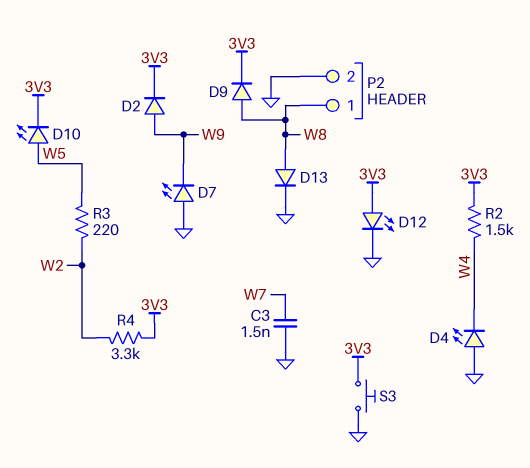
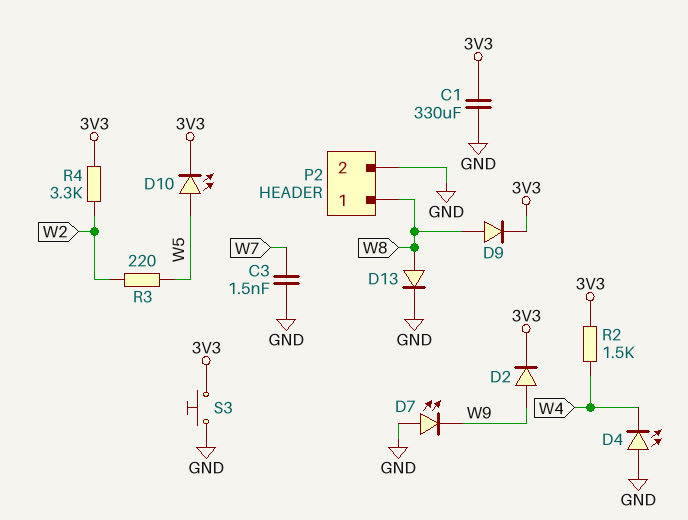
C1: none -> 330uF (3V3, GND)
D12: LED (A 3V3, K GND) -> none

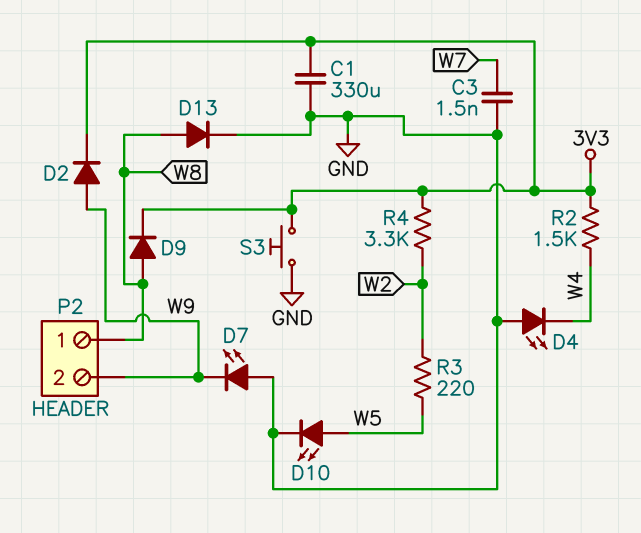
D10: LED (A W5, K 3V3) -> LED (A W5, K GND)
P2 pin 2: GND -> W9

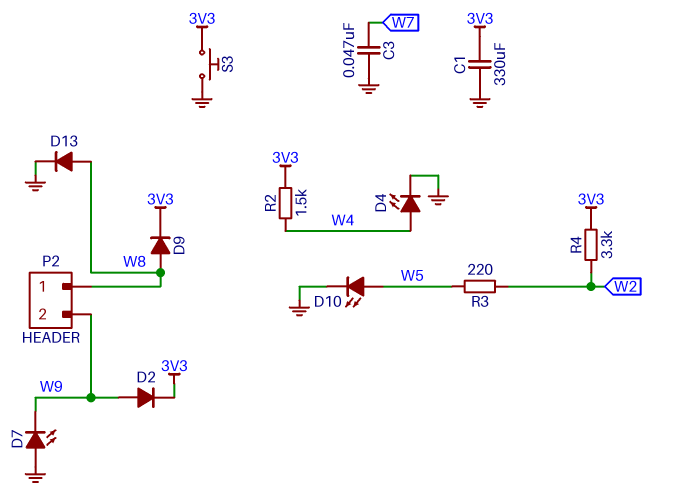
C3: 1.5nF (GND, W7) -> 47nF (GND, W7)
D4: LED (A GND, K W4) -> LED (A W4, K GND)

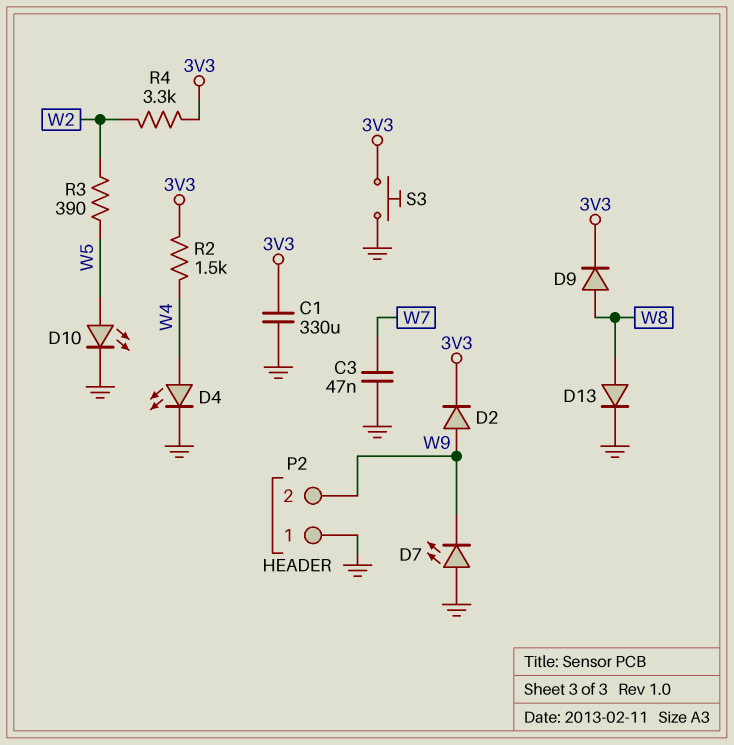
P2 pin 1: W8 -> GND
R3: 220 (W2, W5) -> 390 (W2, W5)

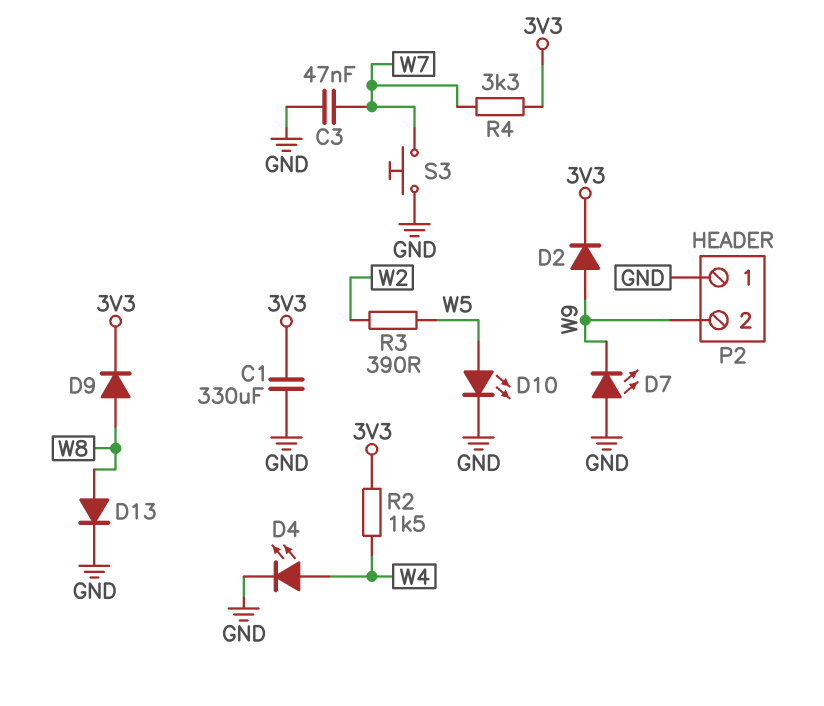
R4: 3.3k (3V3, W2) -> 3.3k (3V3, W7)
S3: button (3V3, GND) -> button (GND, W7)

